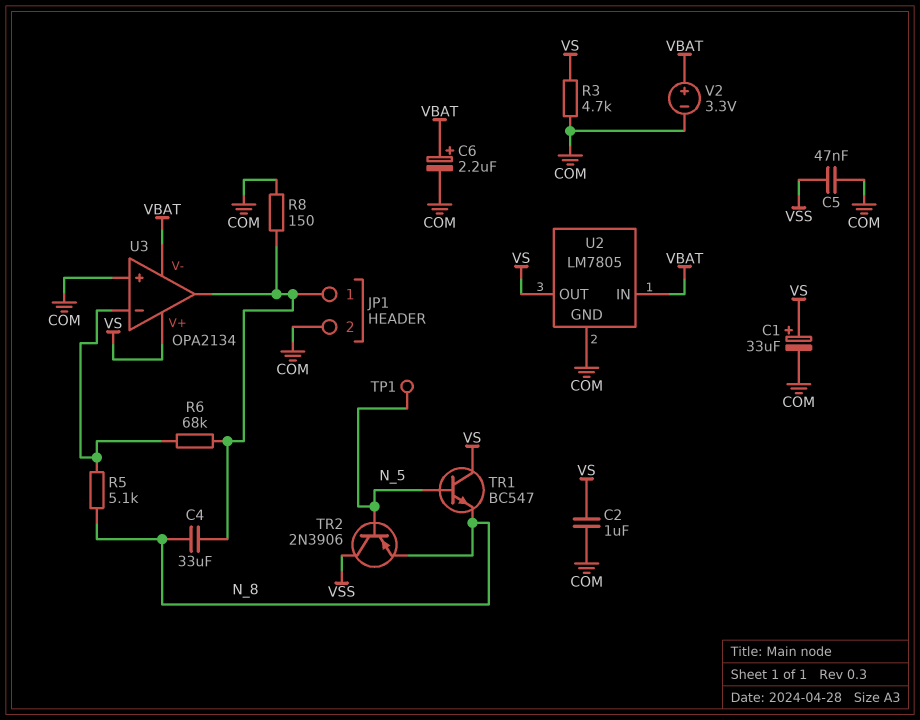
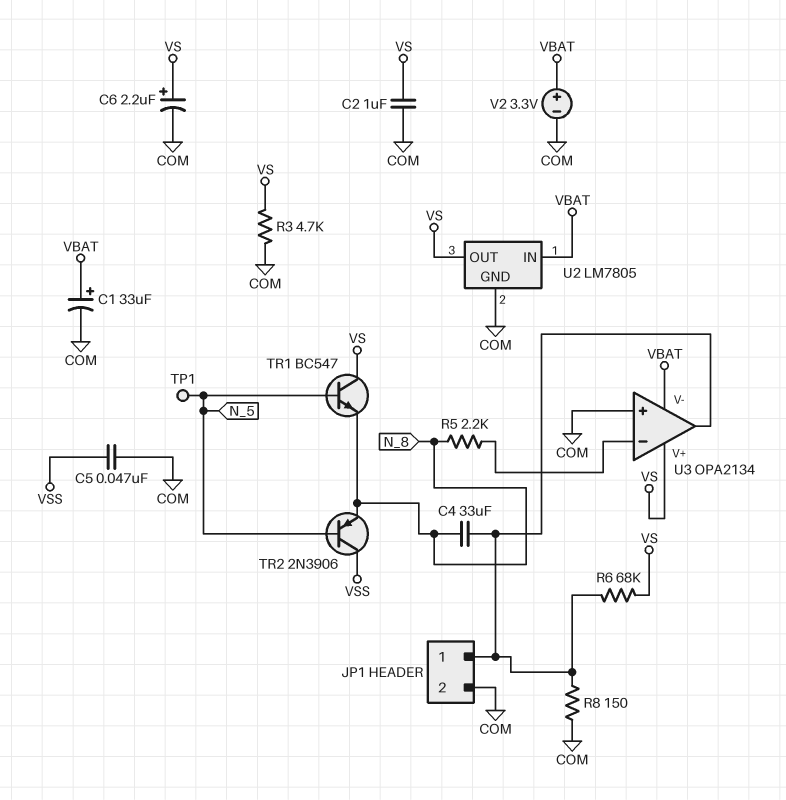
C1: 33uF (plus VS, minus COM) -> 33uF (plus VBAT, minus COM)
C6: 2.2uF (plus VBAT, minus COM) -> 2.2uF (plus VS, minus COM)
R5: 5.1k (N_8, U3/in-) -> 2.2k (N_8, U3/in-)
R6: 68k (JP1/1, U3/in-) -> 68k (JP1/1, VS)

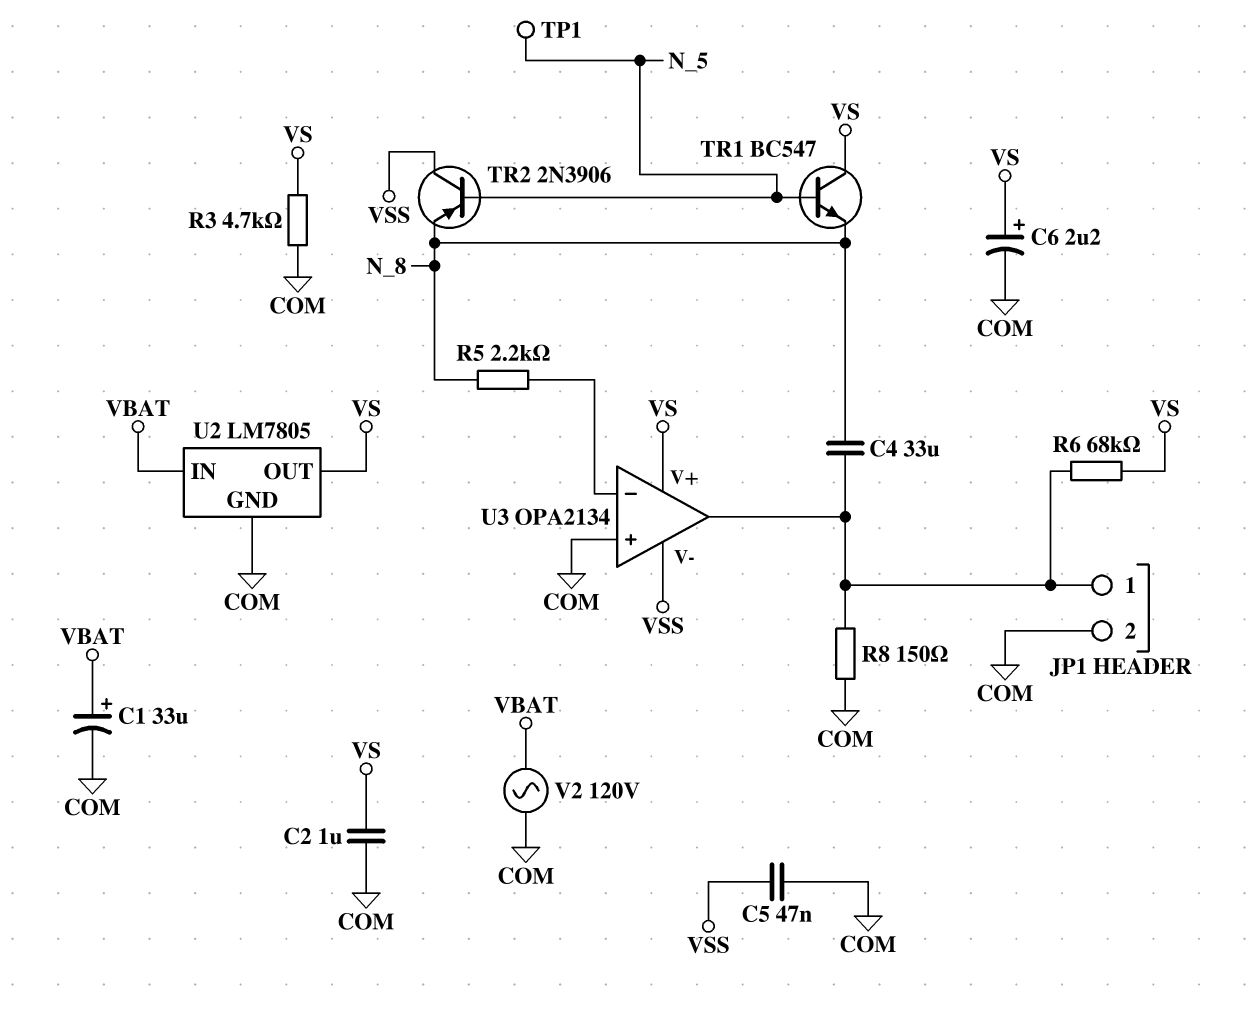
U3 pin V-: VBAT -> VSS
V2: 3.3V (plus VBAT, minus COM) -> AC 120V (COM, VBAT)

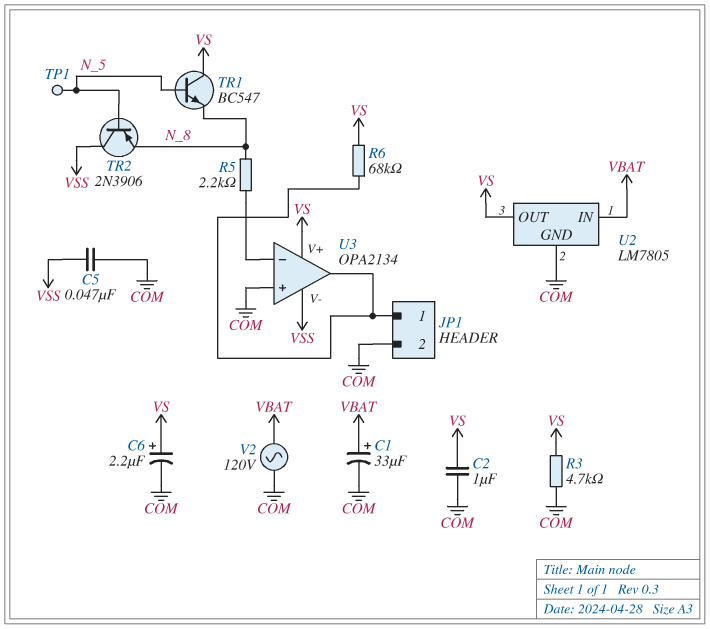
C4: 33uF (JP1/1, N_8) -> none
R8: 150 (COM, JP1/1) -> none

